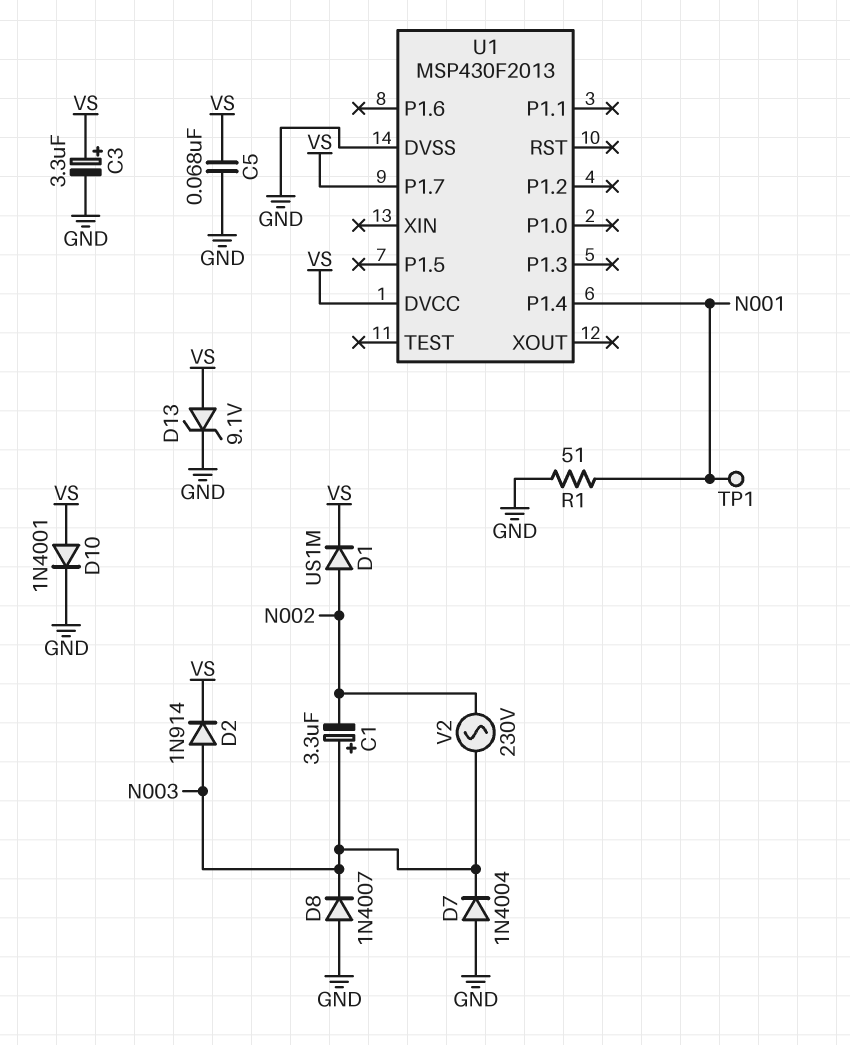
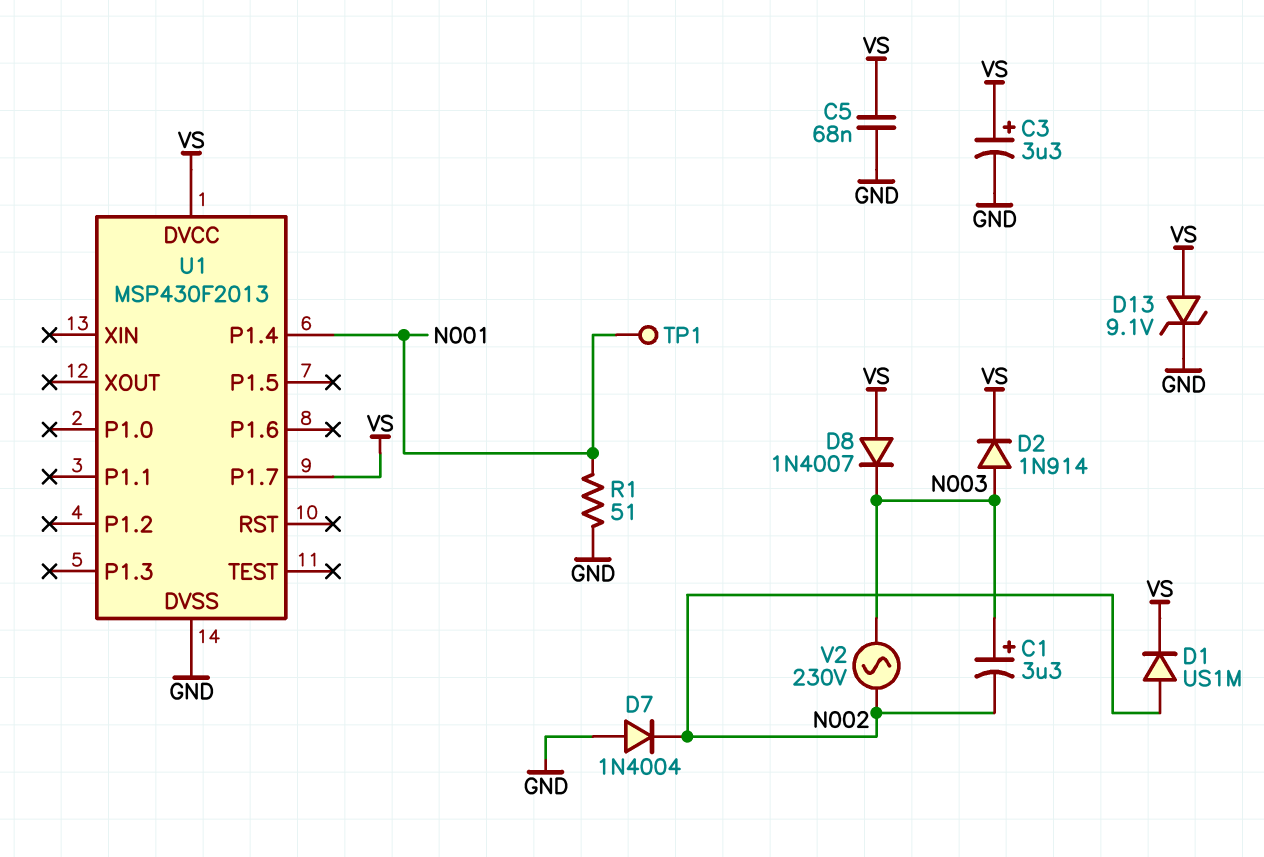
D7: diode 1N4004 (A GND, K N003) -> diode 1N4004 (A GND, K N002)
D8: diode 1N4007 (A GND, K N003) -> diode 1N4007 (A VS, K N003)
D10: diode 1N4001 (A VS, K GND) -> none

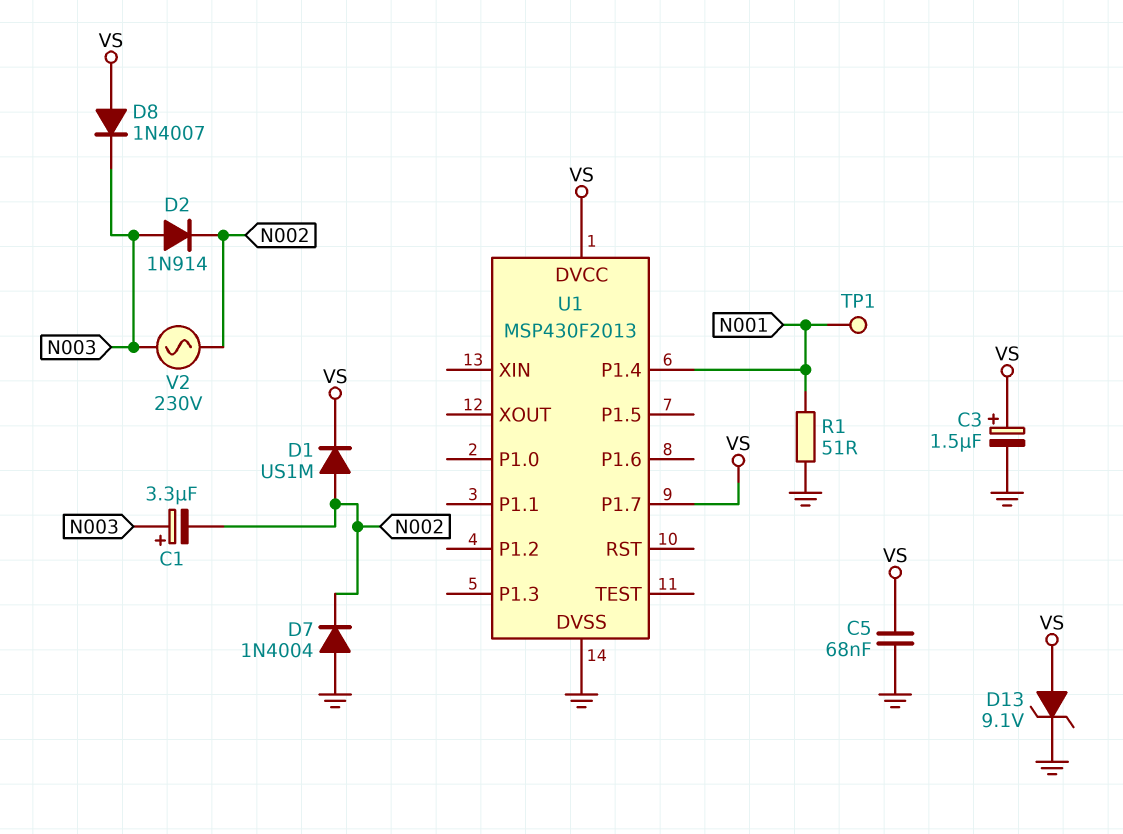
C3: 3.3uF (plus VS, minus GND) -> 1.5uF (plus VS, minus GND)
D2: diode 1N914 (A N003, K VS) -> diode 1N914 (A N003, K N002)

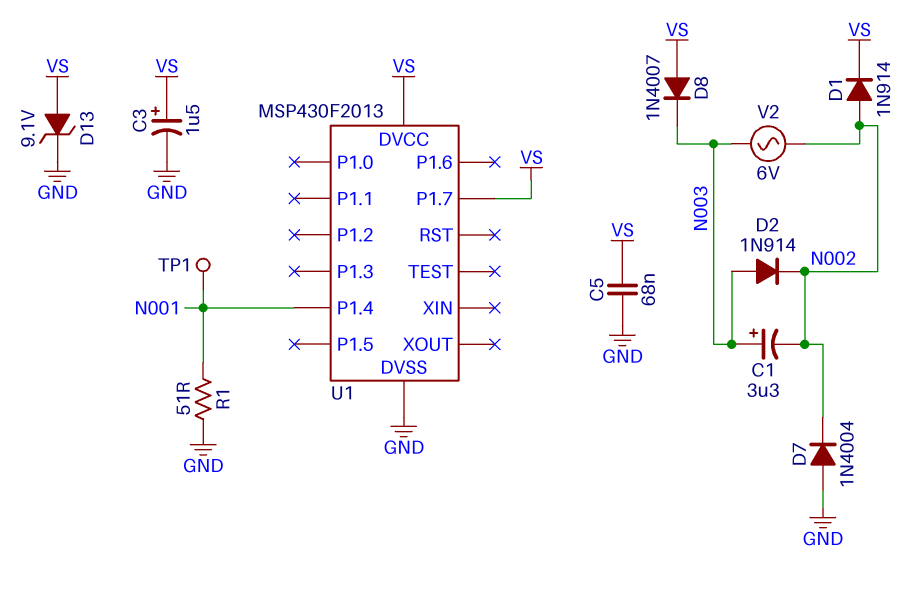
D1: diode US1M (A N002, K VS) -> diode 1N914 (A N002, K VS)
V2: AC 230V (N002, N003) -> AC 6V (N002, N003)

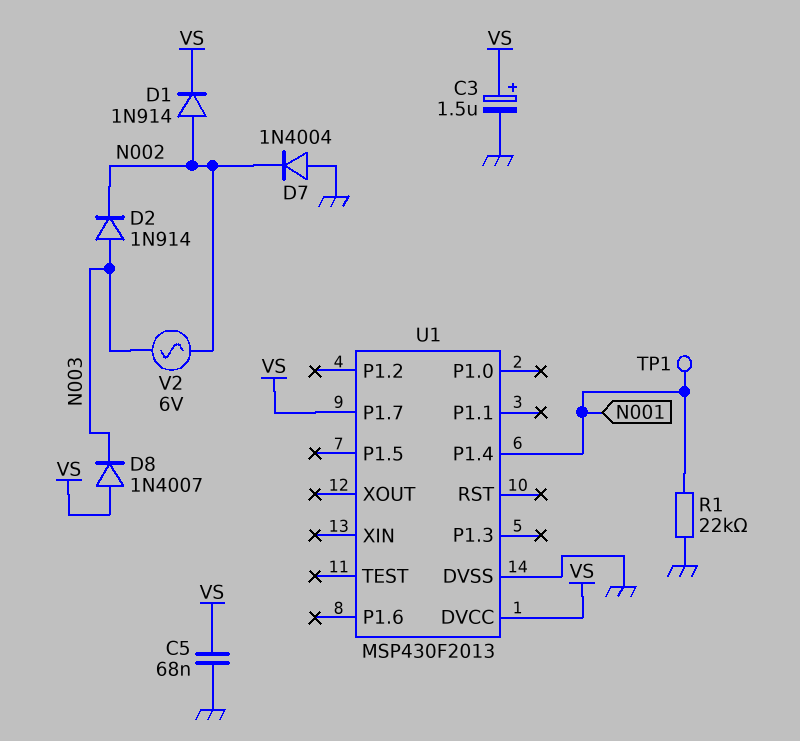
C1: 3.3uF (plus N003, minus N002) -> none
D13: zener 9.1V (A VS, K GND) -> none
R1: 51 (GND, N001) -> 22k (GND, N001)

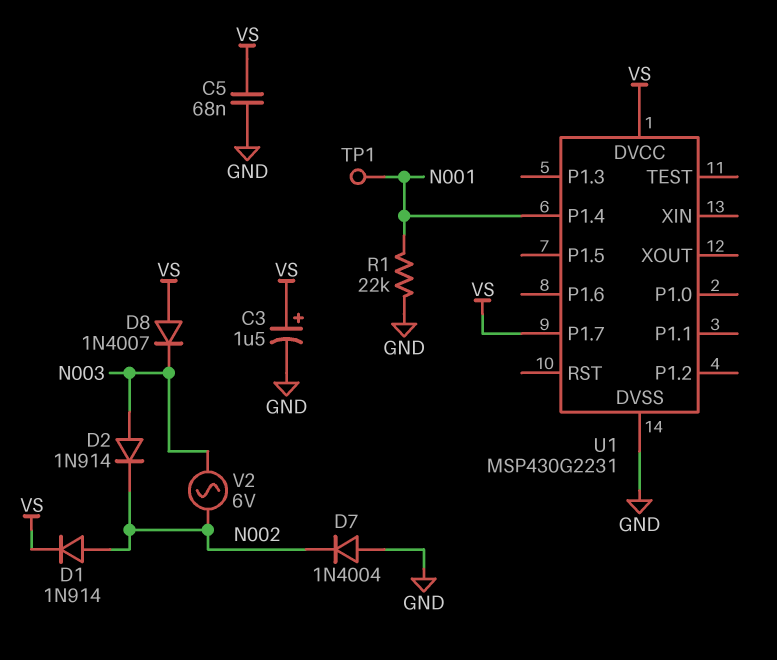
U1: MSP430F2013 -> MSP430G2231

